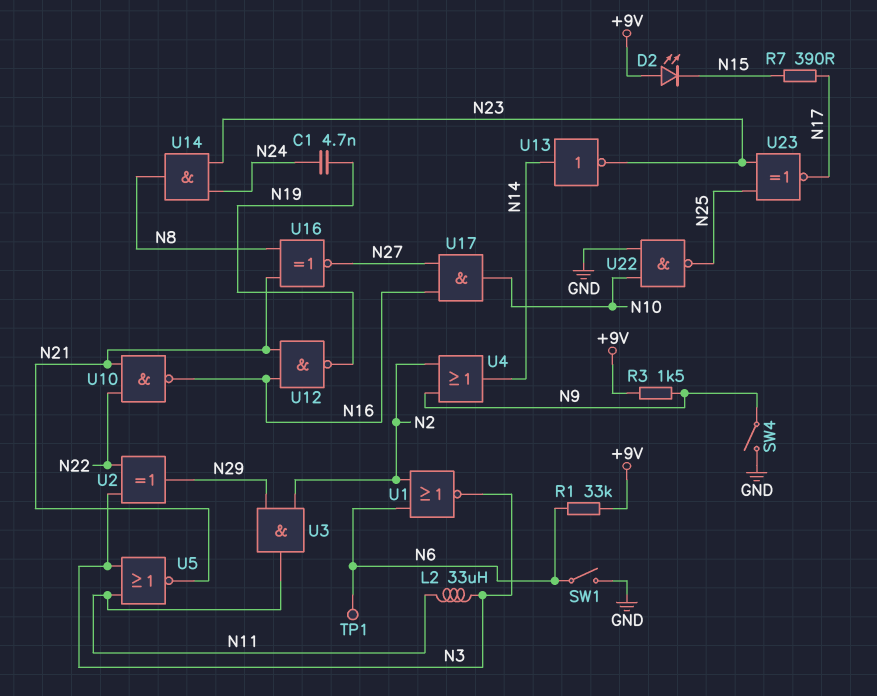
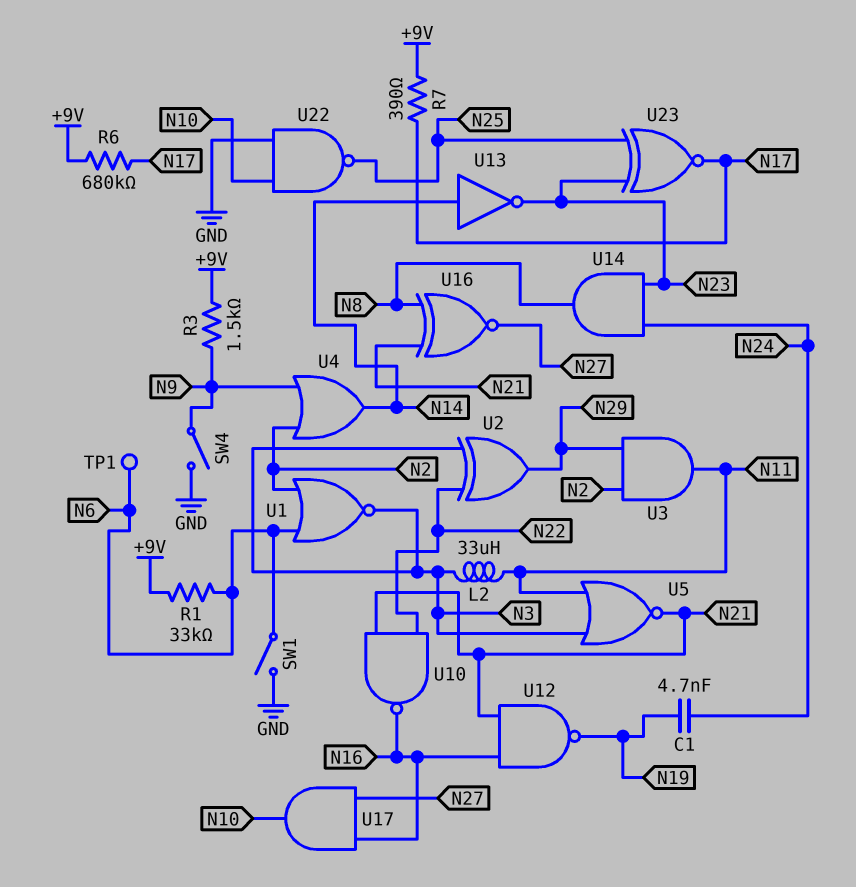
D2: LED (A +9V, K N15) -> none
R6: none -> 680k (+9V, N17)
R7: 390 (N15, N17) -> 390 (+9V, N17)

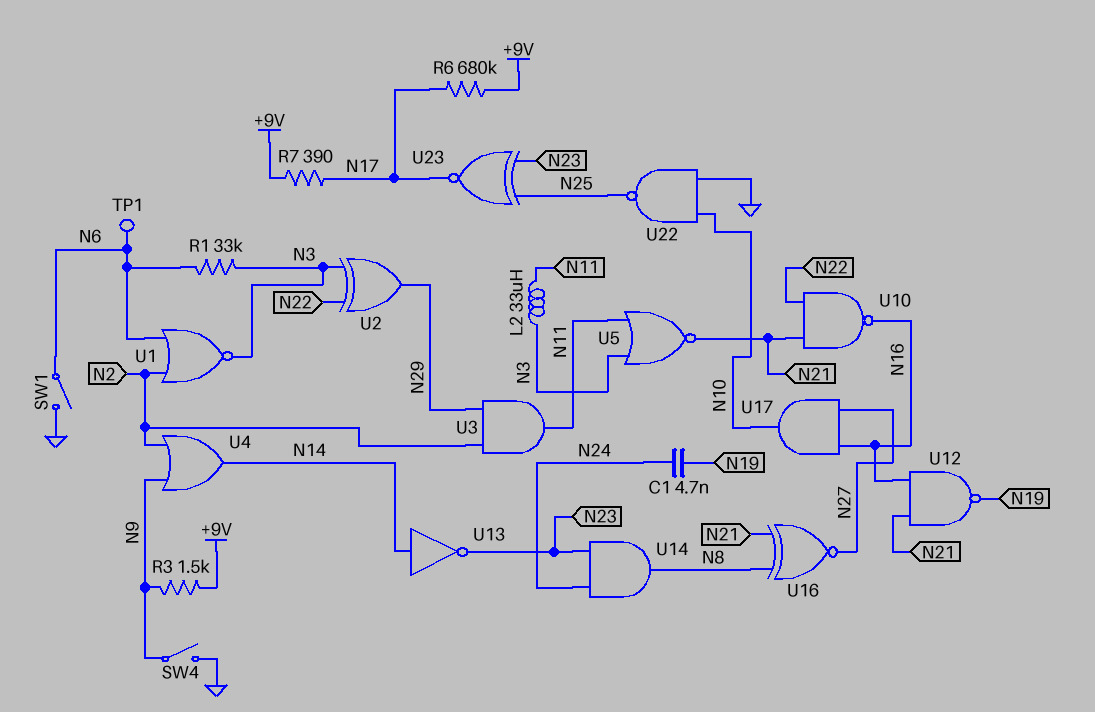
R1: 33k (+9V, N6) -> 33k (N3, N6)

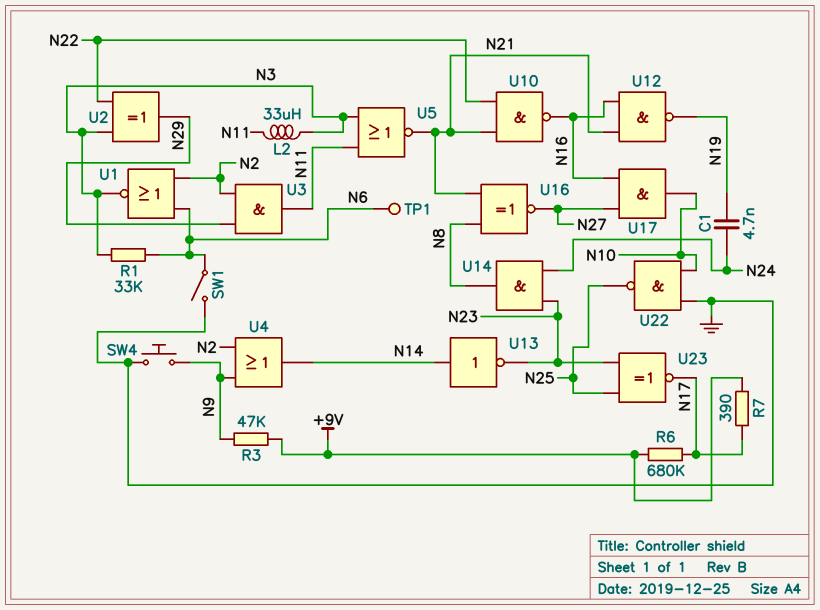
R3: 1.5k (+9V, N9) -> 47k (+9V, N9)
SW4: switch (GND, N9) -> button (GND, N9)

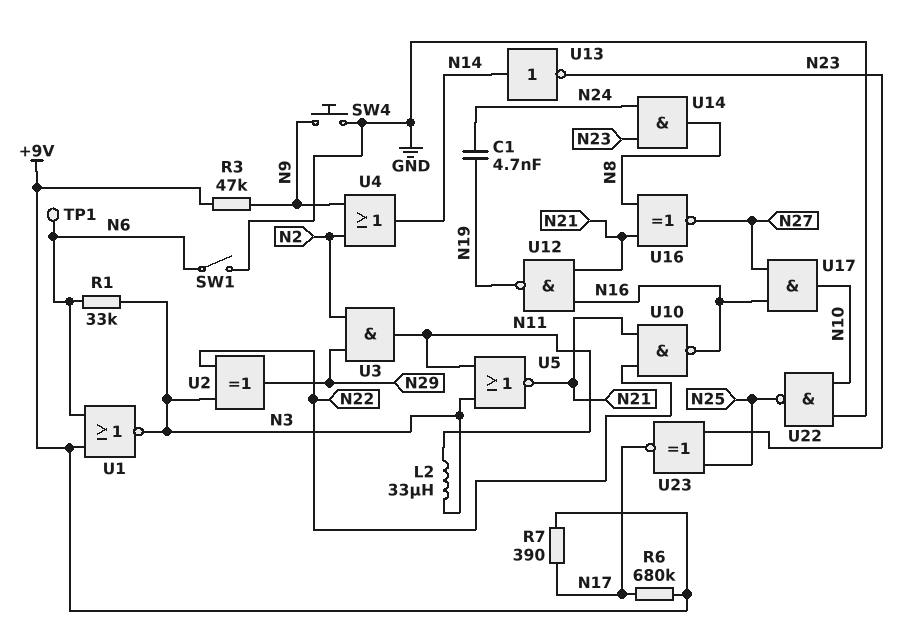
U1: NOR (in N2, in N6, out N3) -> NOR (in +9V, in N6, out N3)

